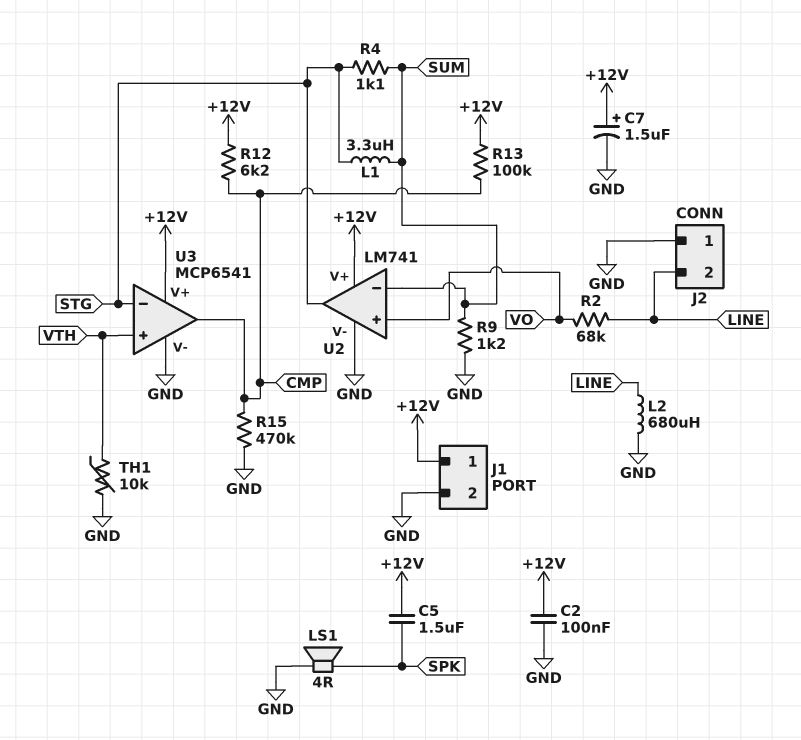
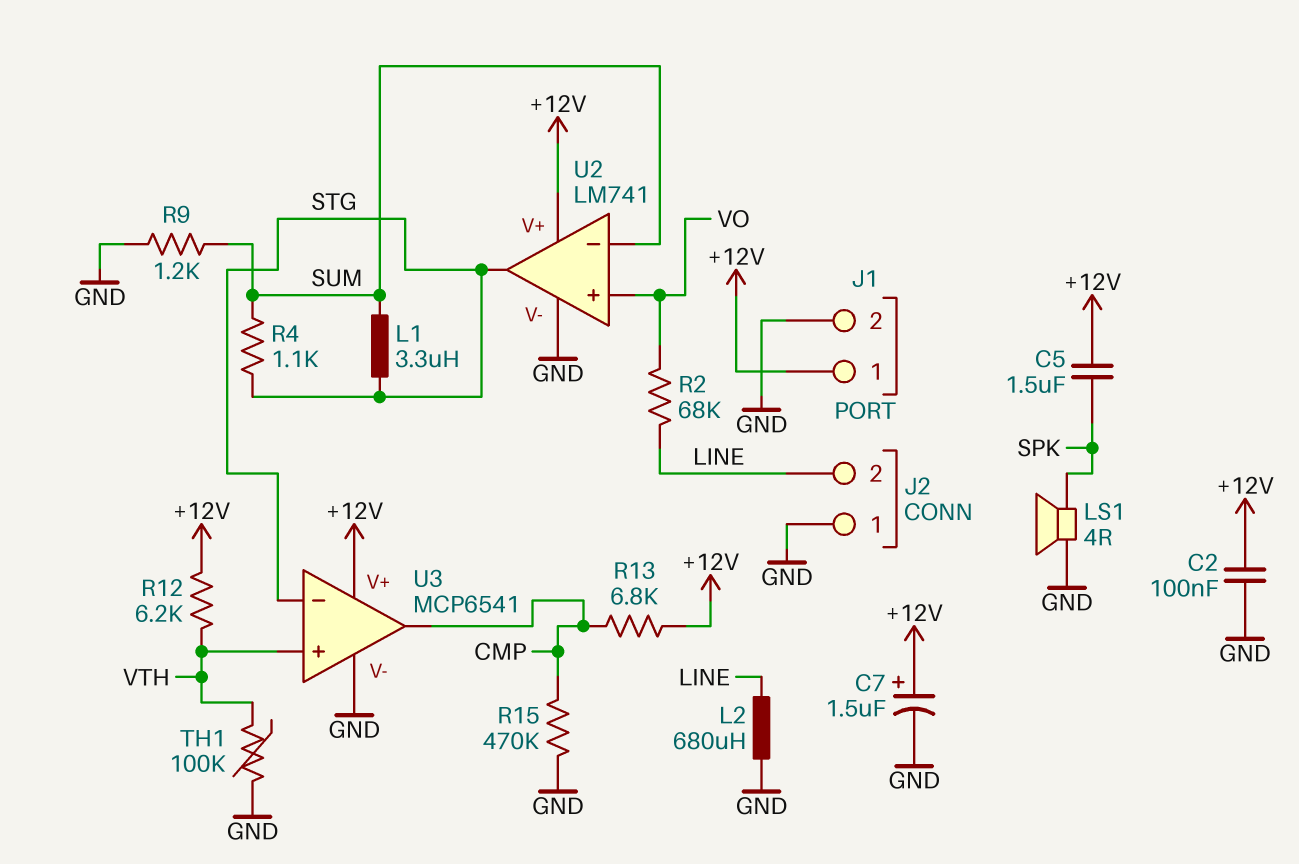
R12: 6.2k (+12V, CMP) -> 6.2k (+12V, VTH)
R13: 100k (+12V, CMP) -> 6.8k (+12V, CMP)
TH1: 10k (GND, VTH) -> 100k (GND, VTH)

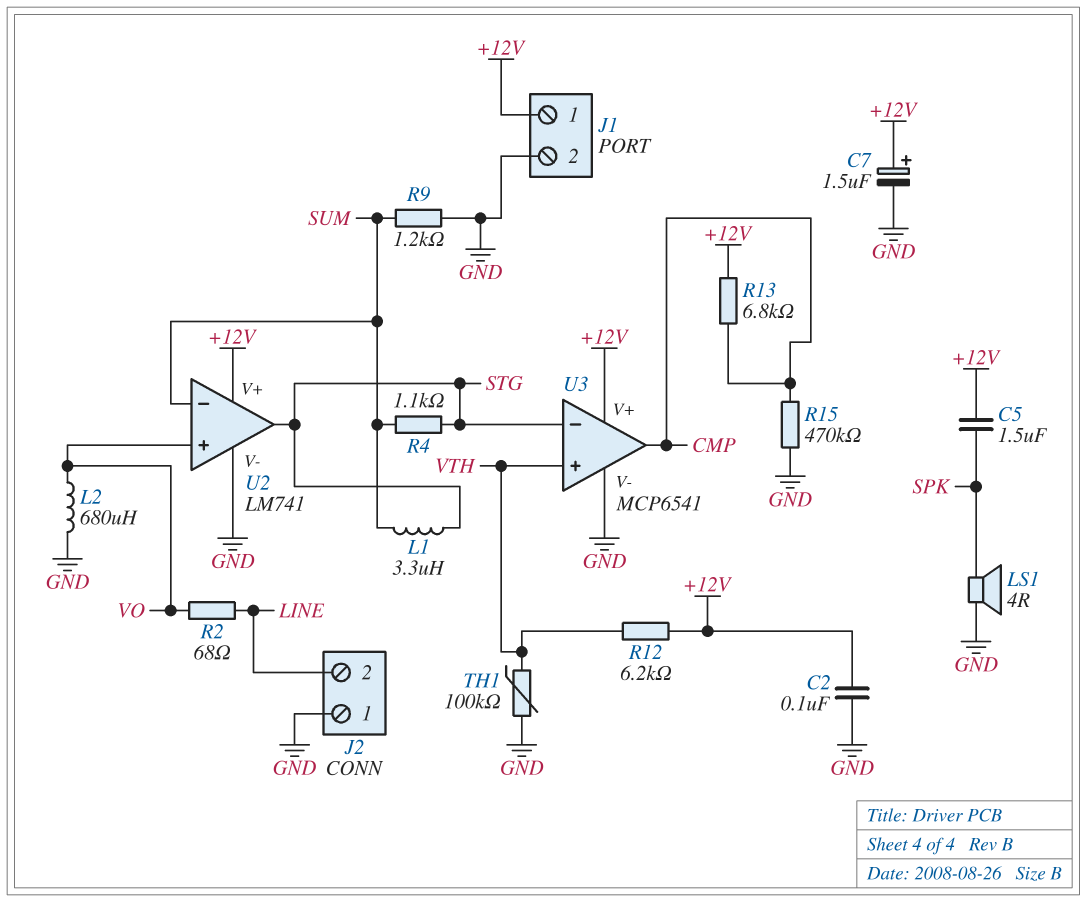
L2: 680uH (GND, LINE) -> 680uH (GND, VO)
R2: 68k (LINE, VO) -> 68 (LINE, VO)

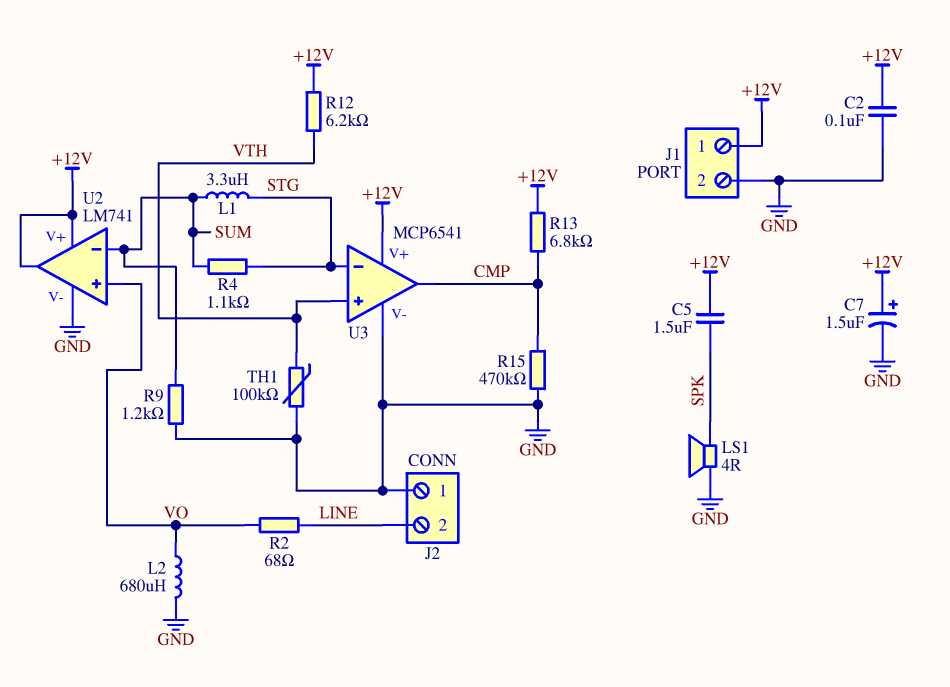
U2 pin out: STG -> +12V

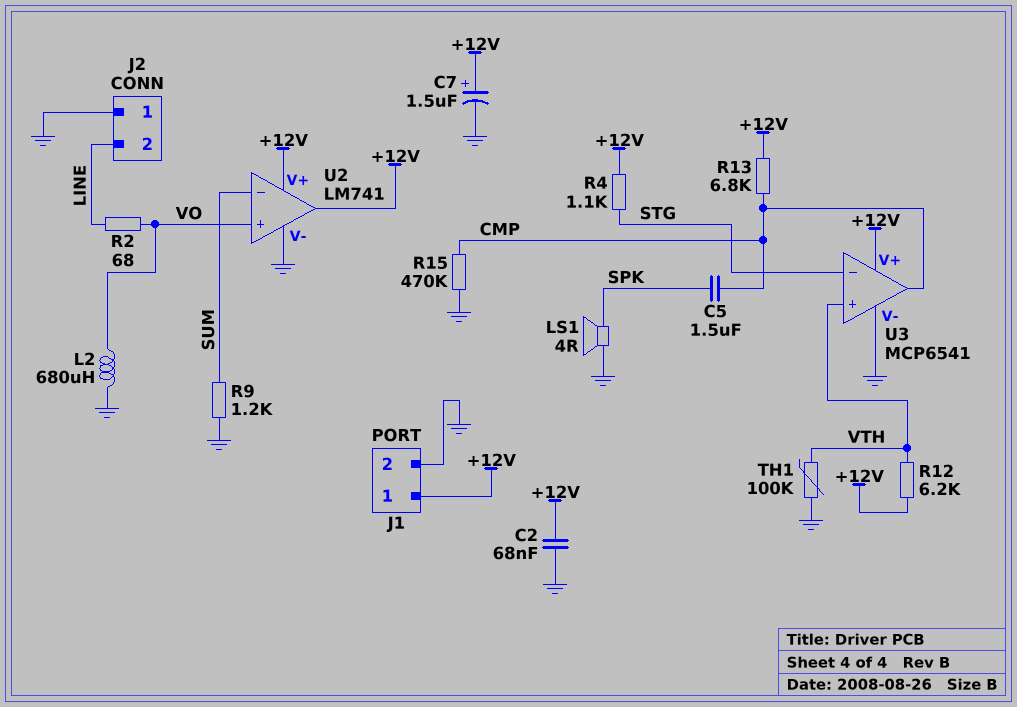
C2: 100nF (+12V, GND) -> 68nF (+12V, GND)
C5: 1.5uF (+12V, SPK) -> 1.5uF (CMP, SPK)
L1: 3.3uH (STG, SUM) -> none
R4: 1.1k (STG, SUM) -> 1.1k (+12V, STG)

